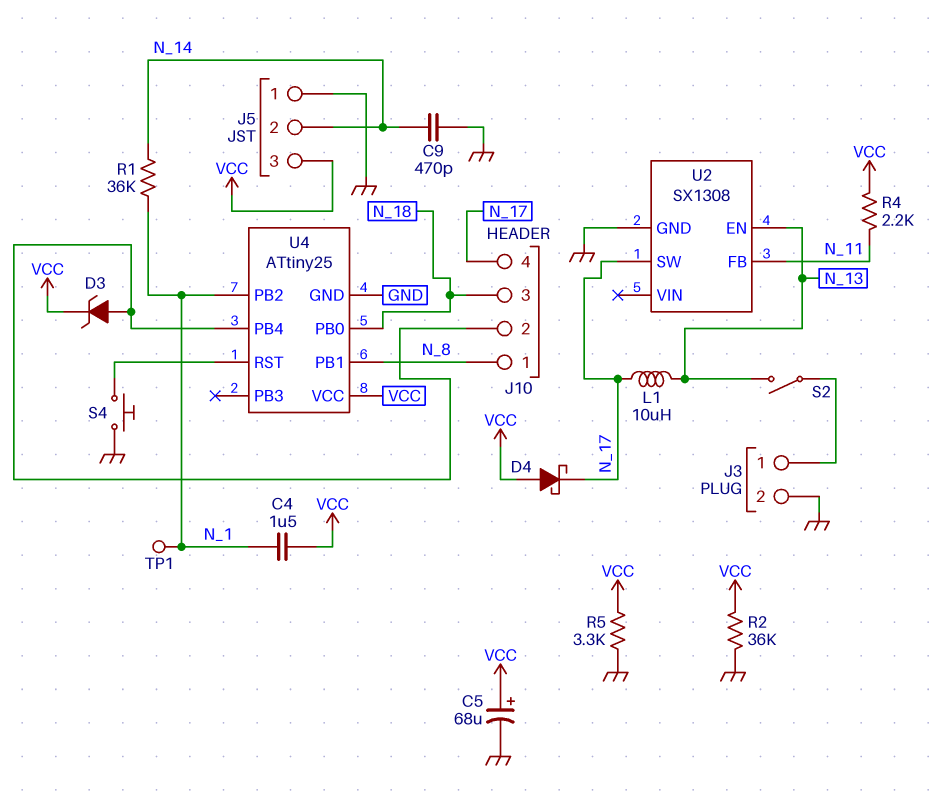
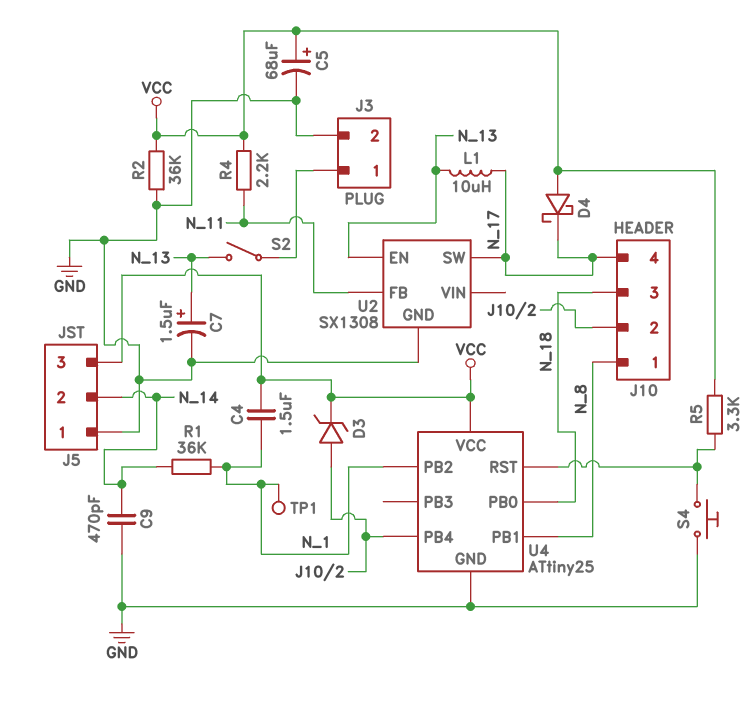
C7: none -> 1.5uF (plus N_13, minus GND)
R5: 3.3k (GND, VCC) -> 3.3k (U4/RST, VCC)

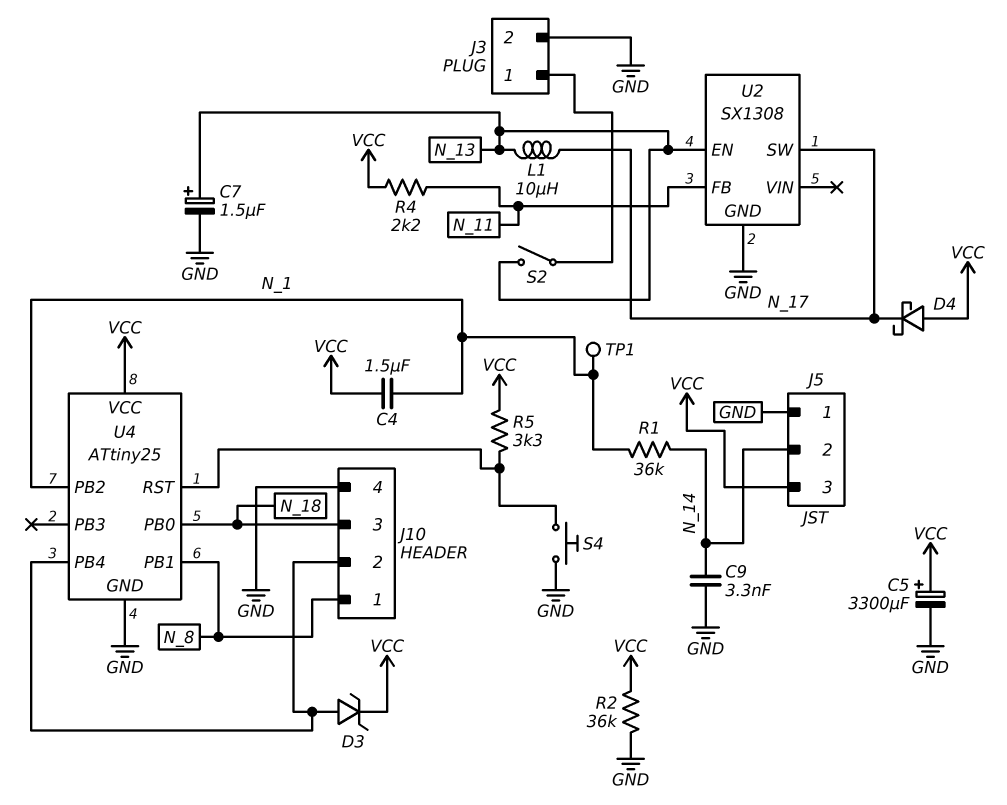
C5: 68uF (plus VCC, minus GND) -> 3300uF (plus VCC, minus GND)
C9: 470pF (GND, N_14) -> 3.3nF (GND, N_14)
J10 pin 4: N_17 -> GND

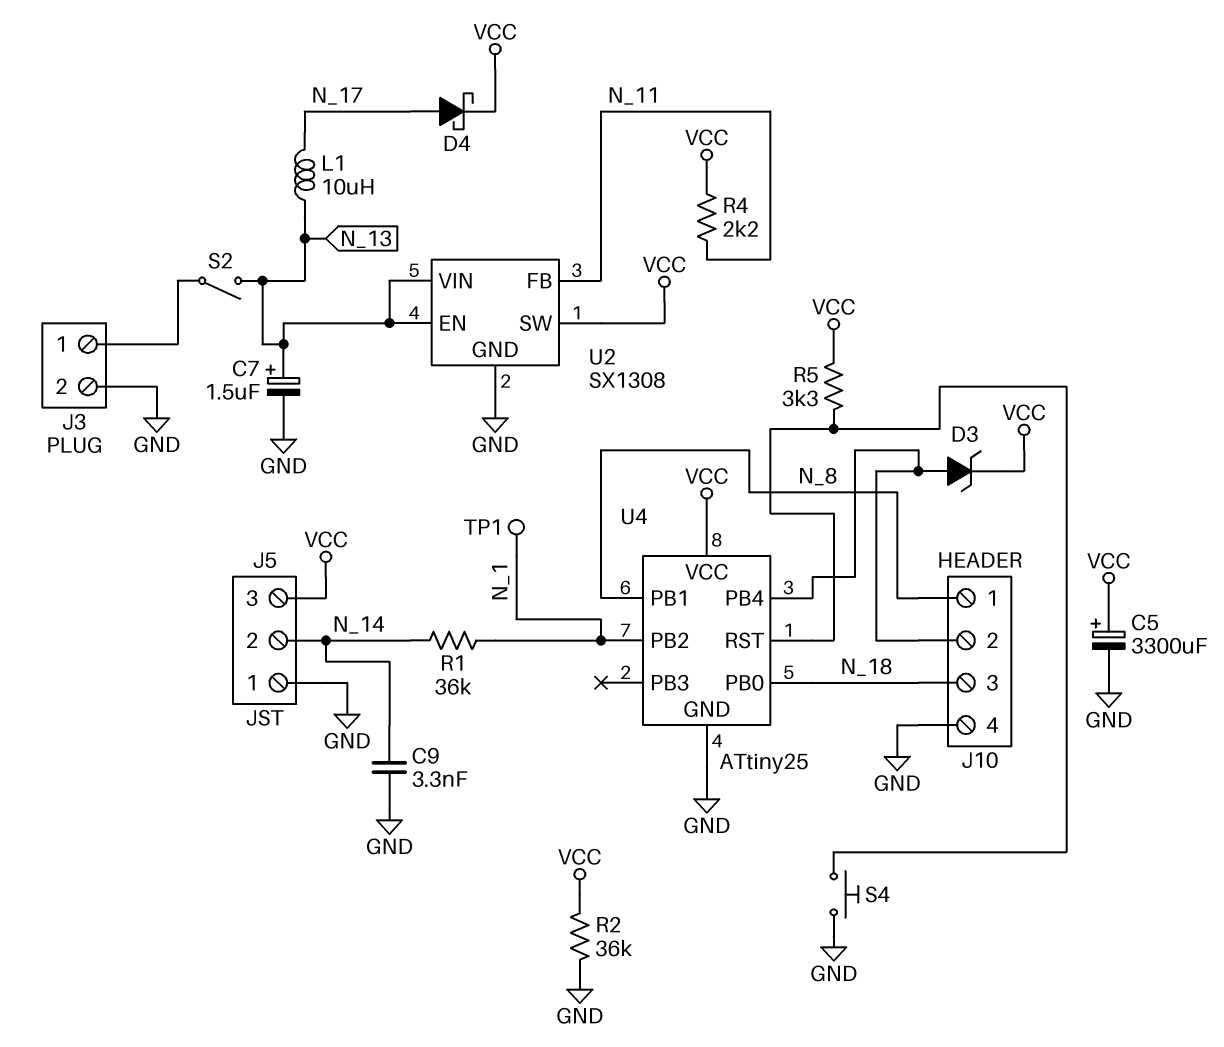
C4: 1.5uF (N_1, VCC) -> none
D4: schottky (A VCC, K N_17) -> schottky (A N_17, K VCC)
U2 pin SW: N_17 -> VCC
U2 pin VIN: none -> N_13

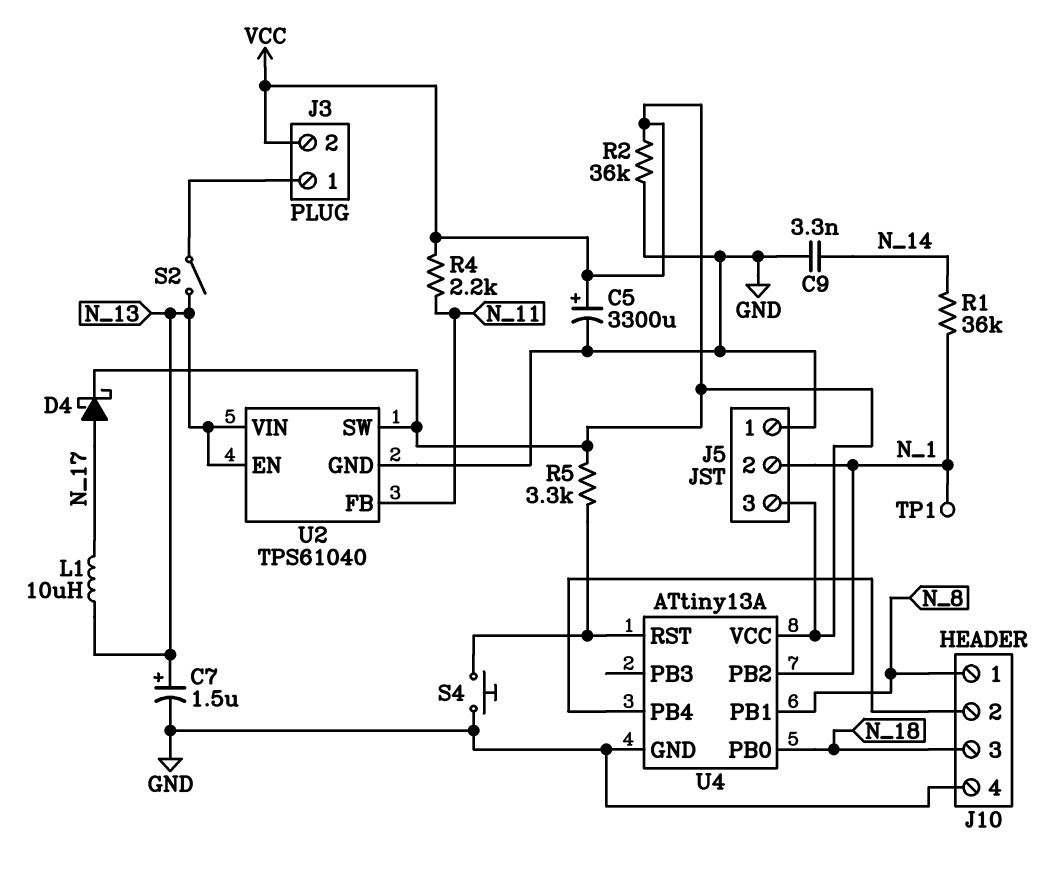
D3: zener (A J10/2, K VCC) -> none
J3 pin 2: GND -> VCC
J5 pin 2: N_14 -> N_1
U2: SX1308 -> TPS61040
U4: ATtiny25 -> ATtiny13A

